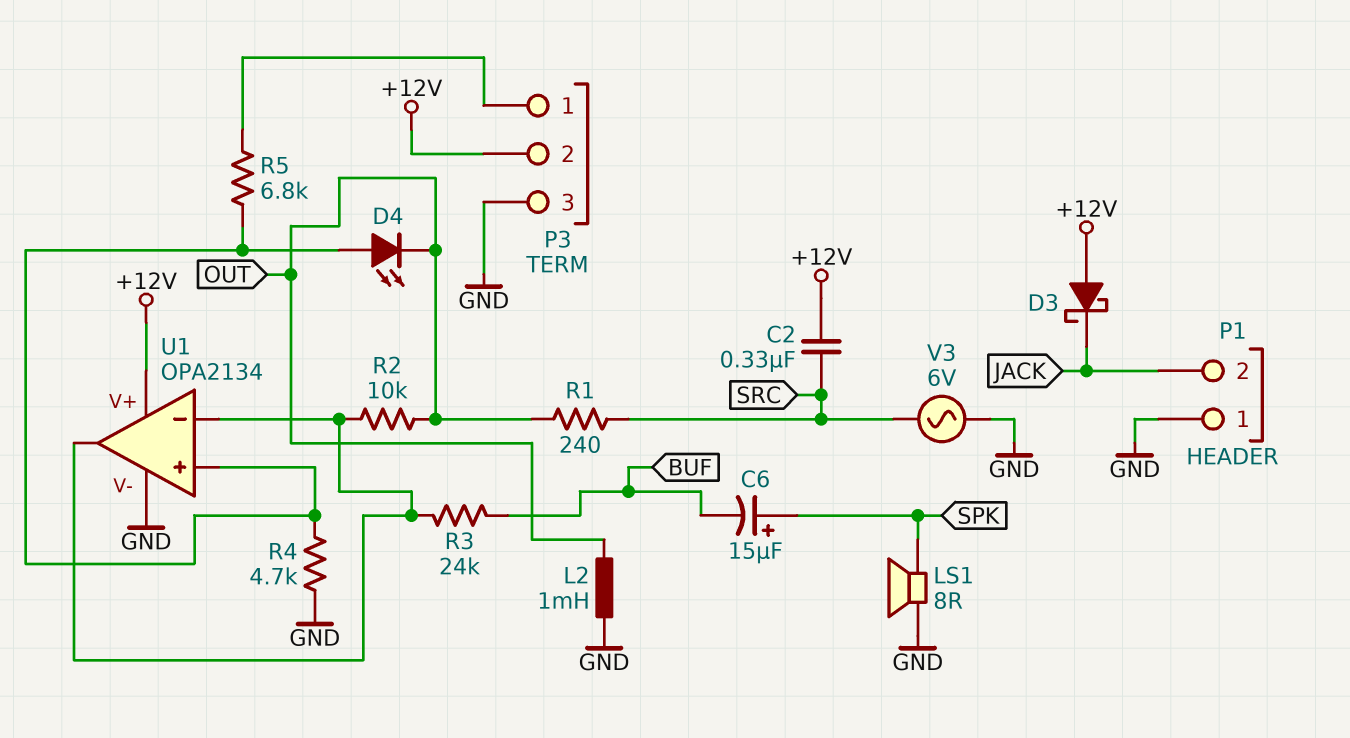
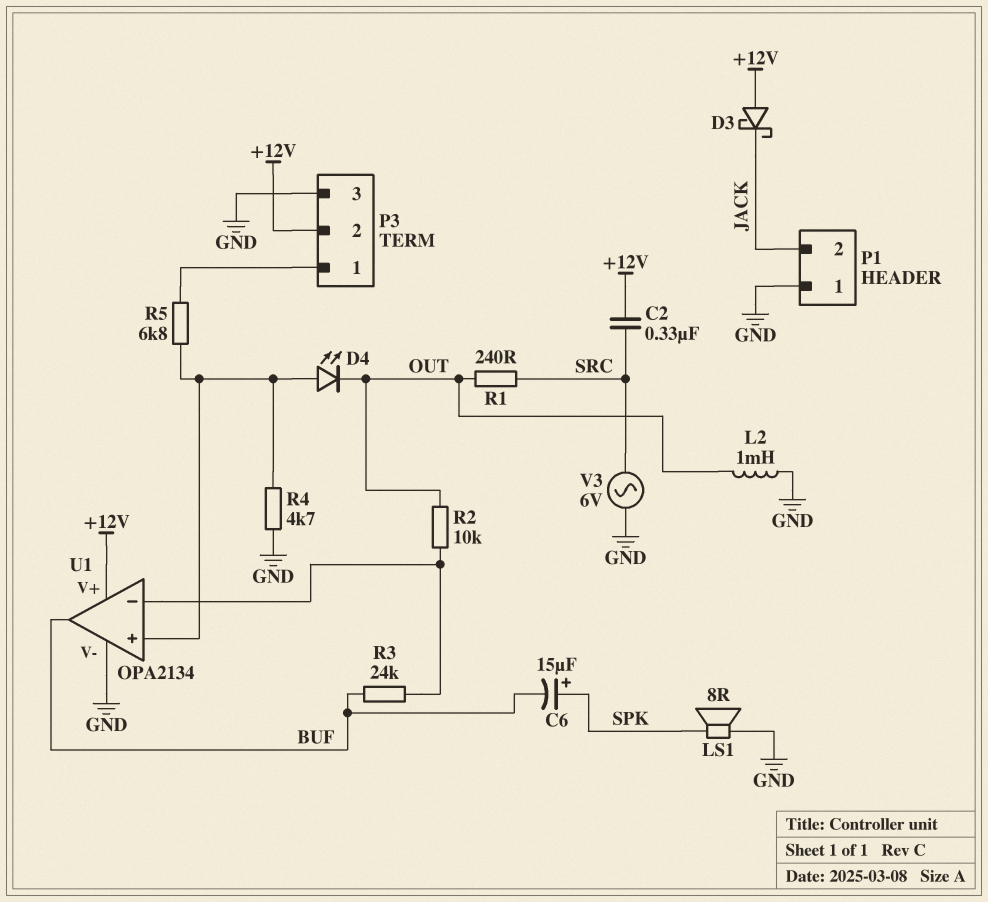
U1 pin out: U1/in- -> BUF

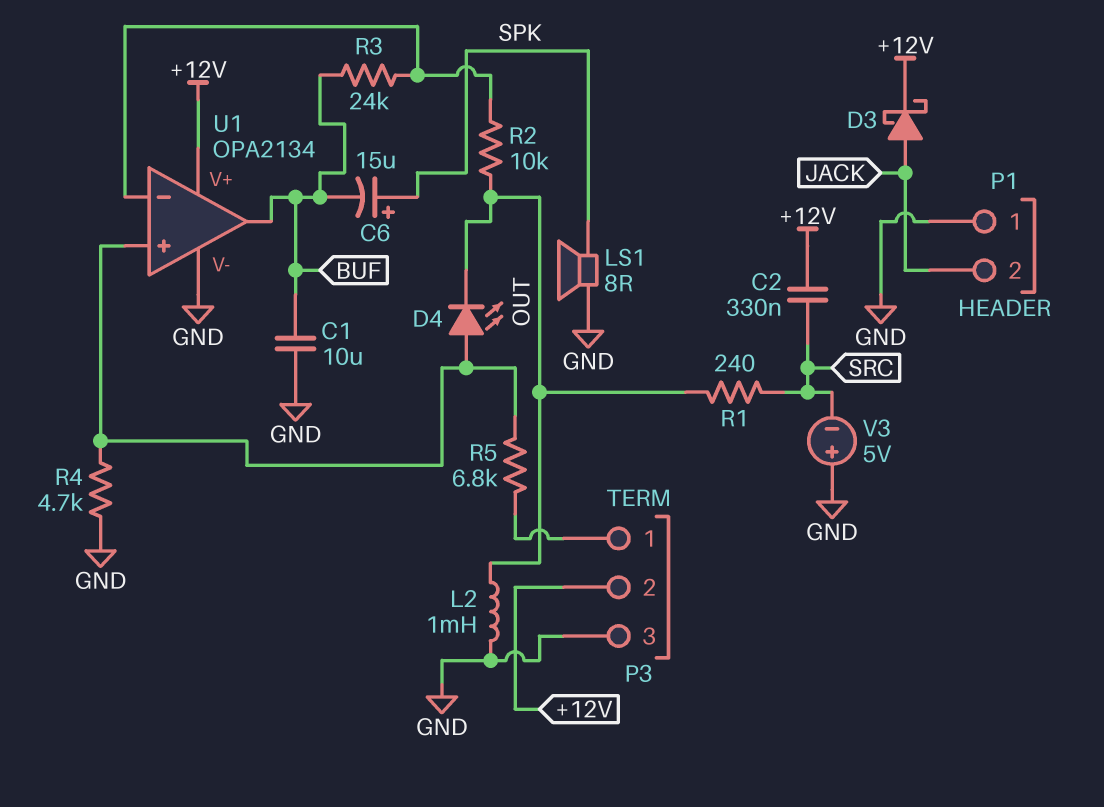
C1: none -> 10uF (BUF, GND)
D3: schottky (A +12V, K JACK) -> schottky (A JACK, K +12V)
V3: AC 6V (GND, SRC) -> 5V (plus GND, minus SRC)

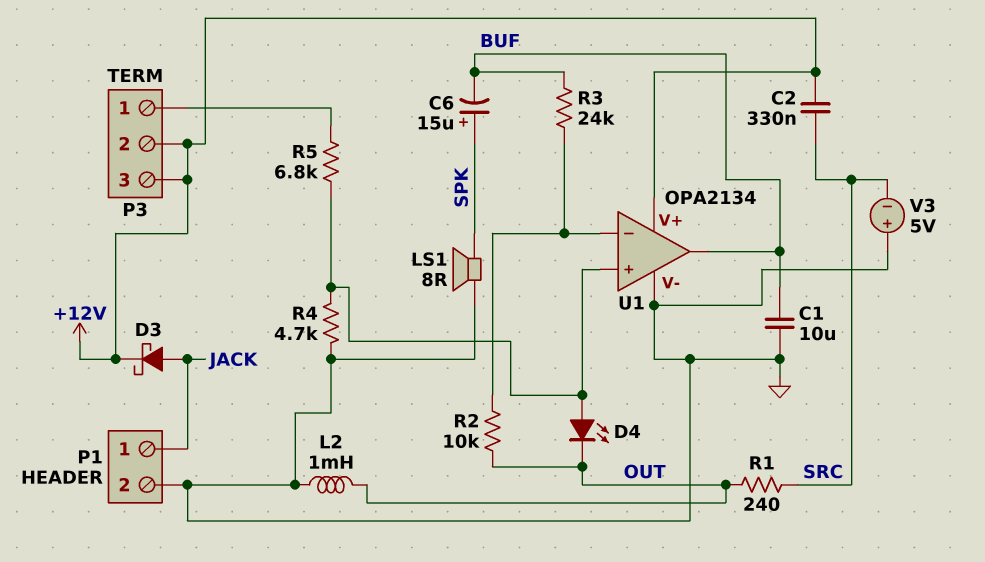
P1 pin 1: GND -> JACK
P1 pin 2: JACK -> GND
P3 pin 3: GND -> +12V

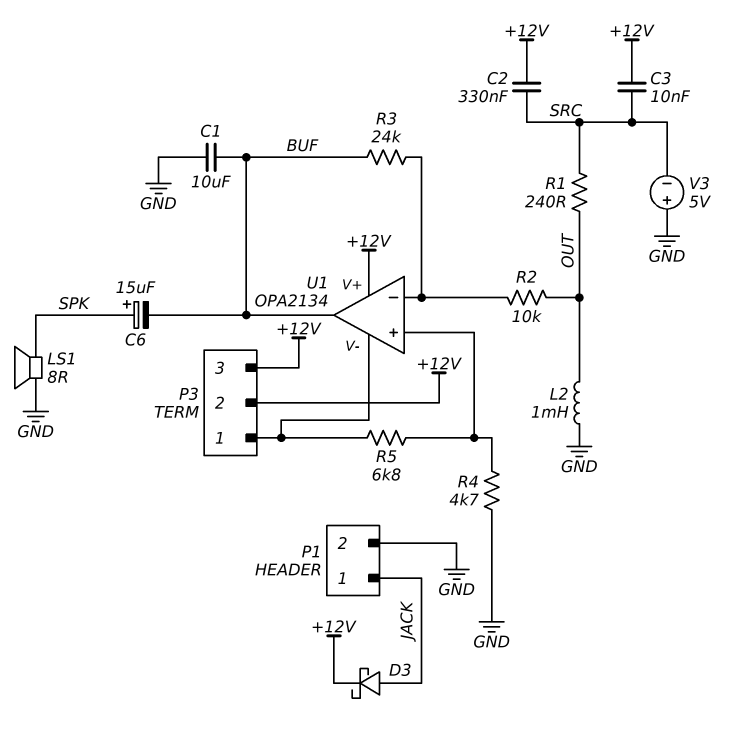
C3: none -> 10nF (+12V, SRC)
D4: LED (A U1/in+, K OUT) -> none
U1 pin V-: GND -> P3/1

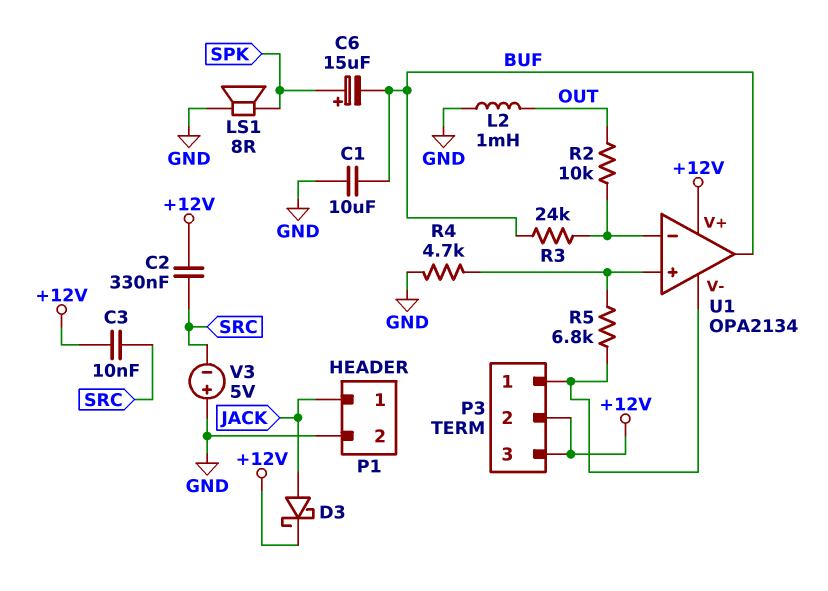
R1: 240 (OUT, SRC) -> none

